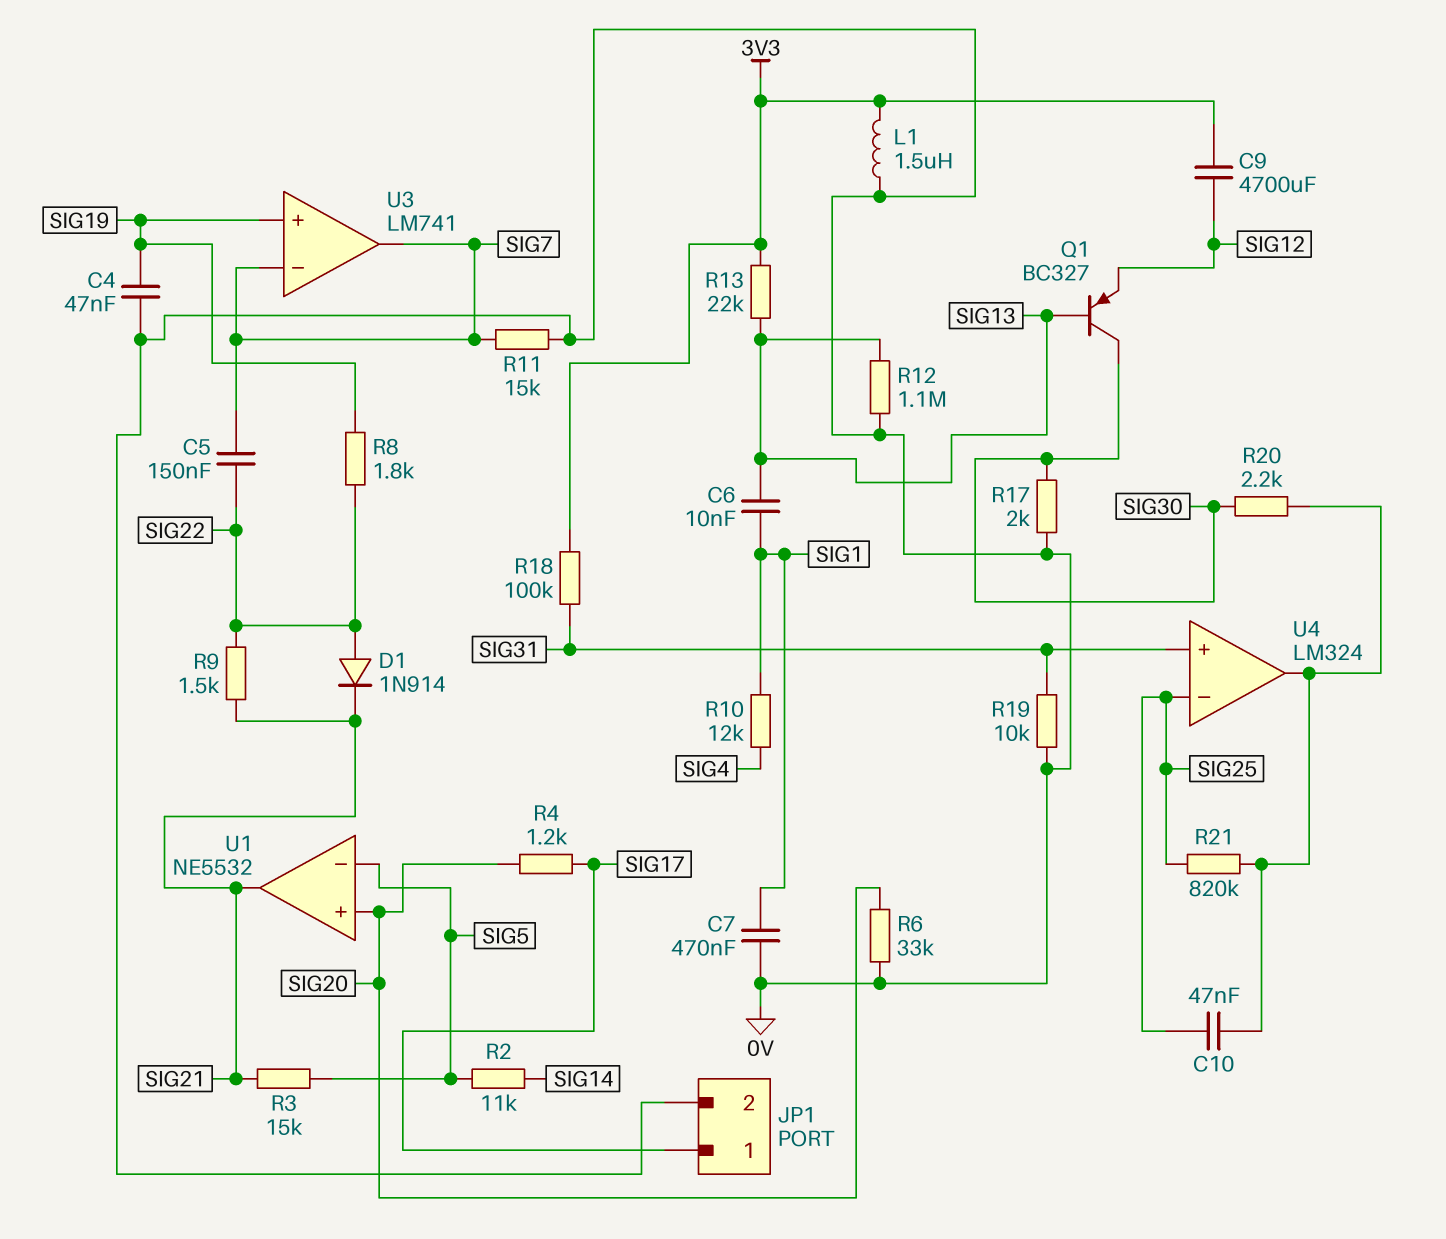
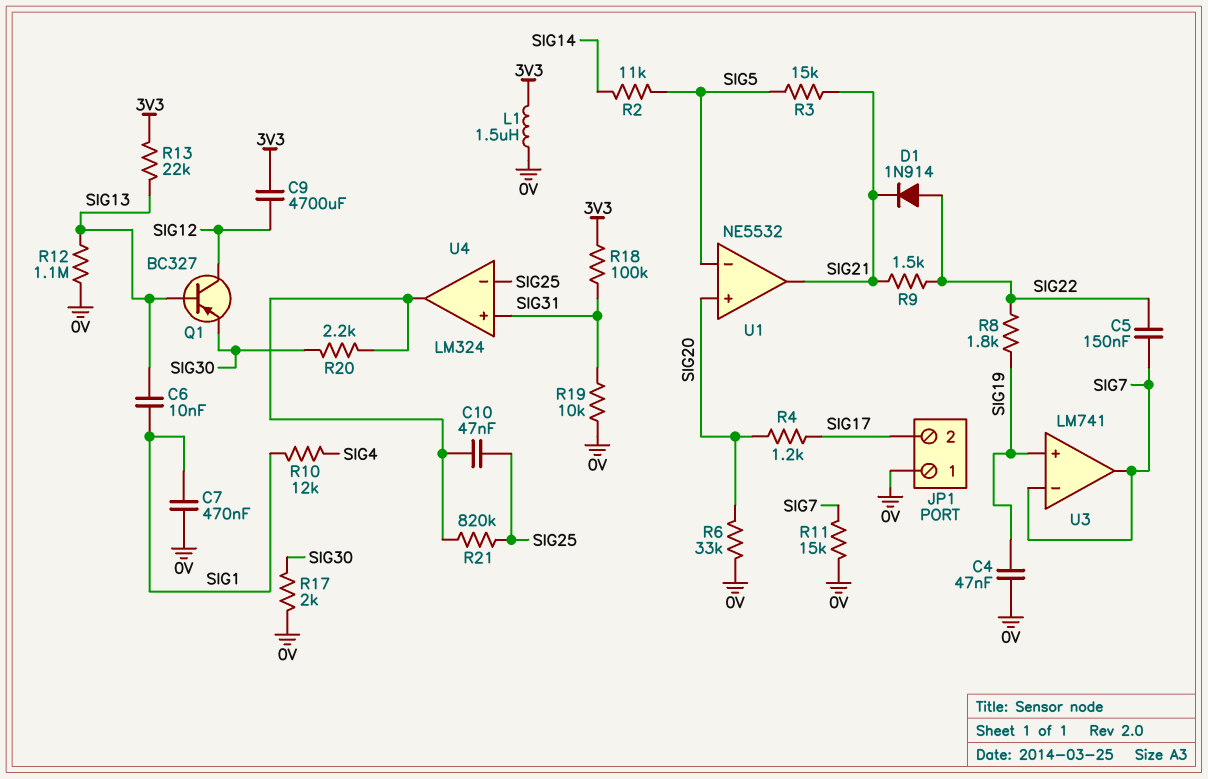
JP1 pin 1: SIG17 -> 0V
JP1 pin 2: 0V -> SIG17
Q1: PNP BC327 (B SIG13, C SIG30, E SIG12) -> PNP BC327 (B SIG13, C SIG12, E SIG30)

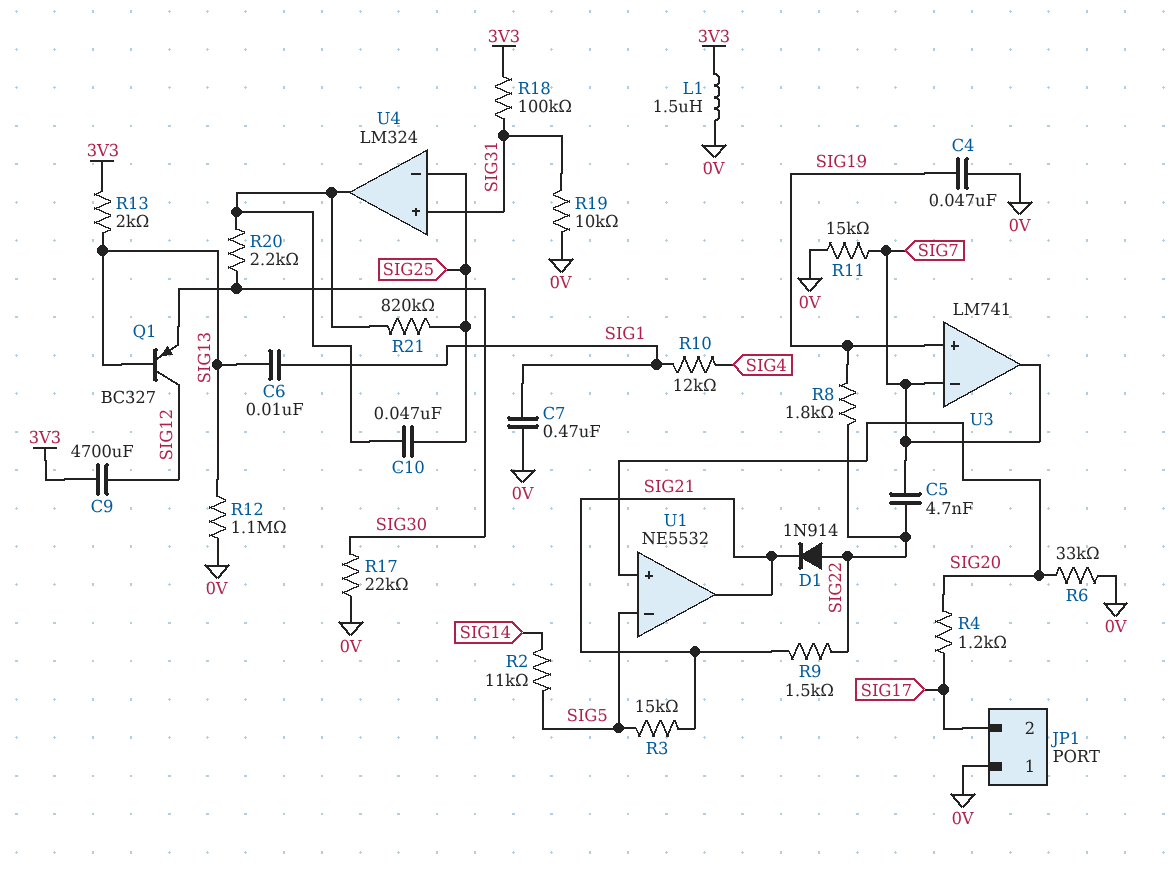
C5: 150nF (SIG7, SIG22) -> 4.7nF (SIG7, SIG22)
R13: 22k (3V3, SIG13) -> 2k (3V3, SIG13)
R17: 2k (0V, SIG30) -> 22k (0V, SIG30)

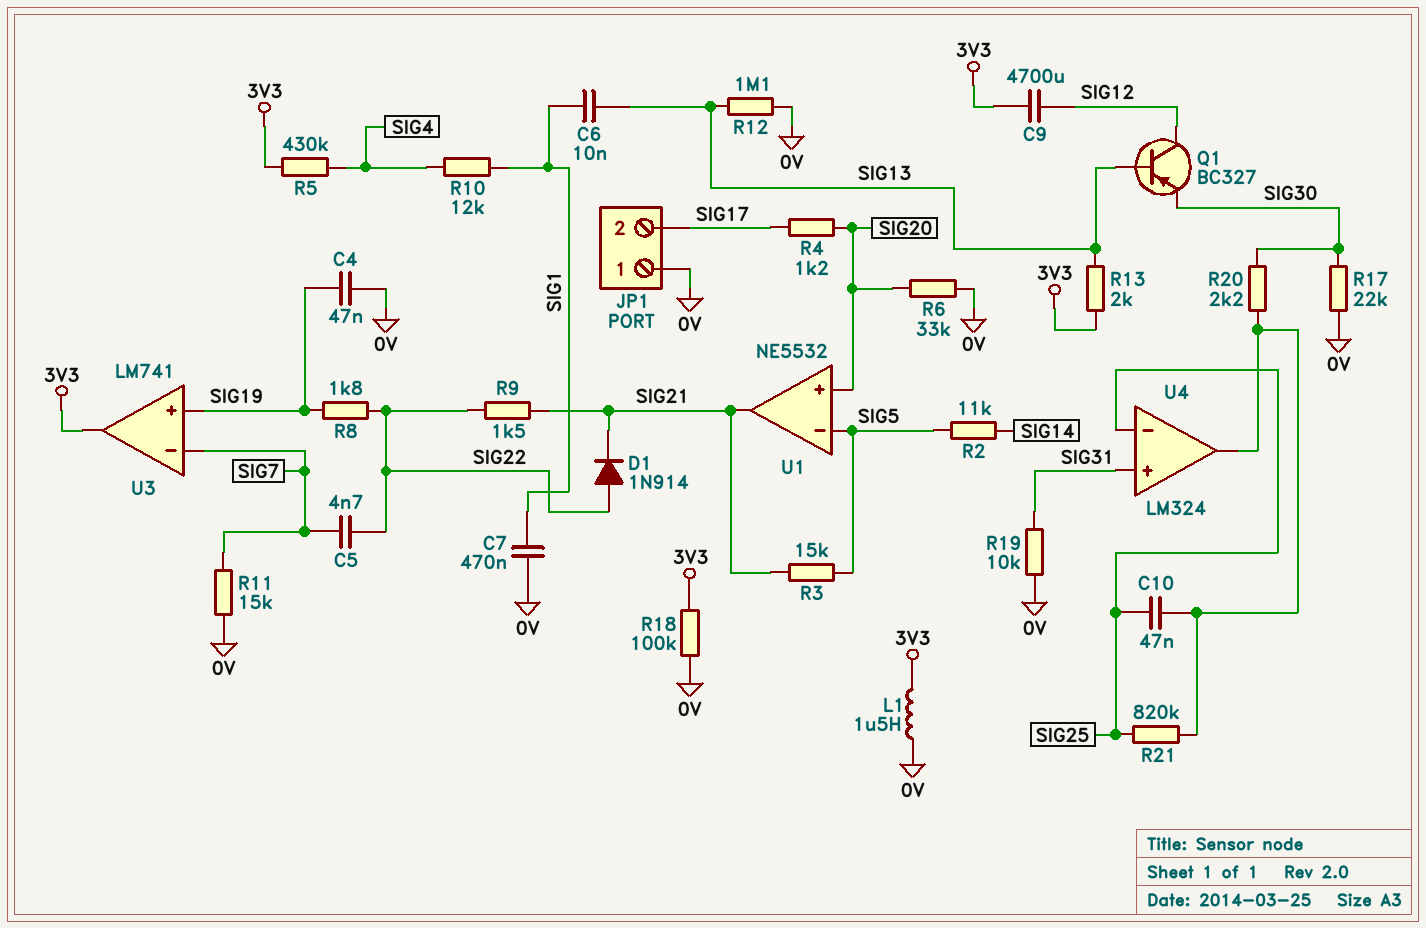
R5: none -> 430k (3V3, SIG4)
R18: 100k (3V3, SIG31) -> 100k (0V, 3V3)
U3 pin out: SIG7 -> 3V3

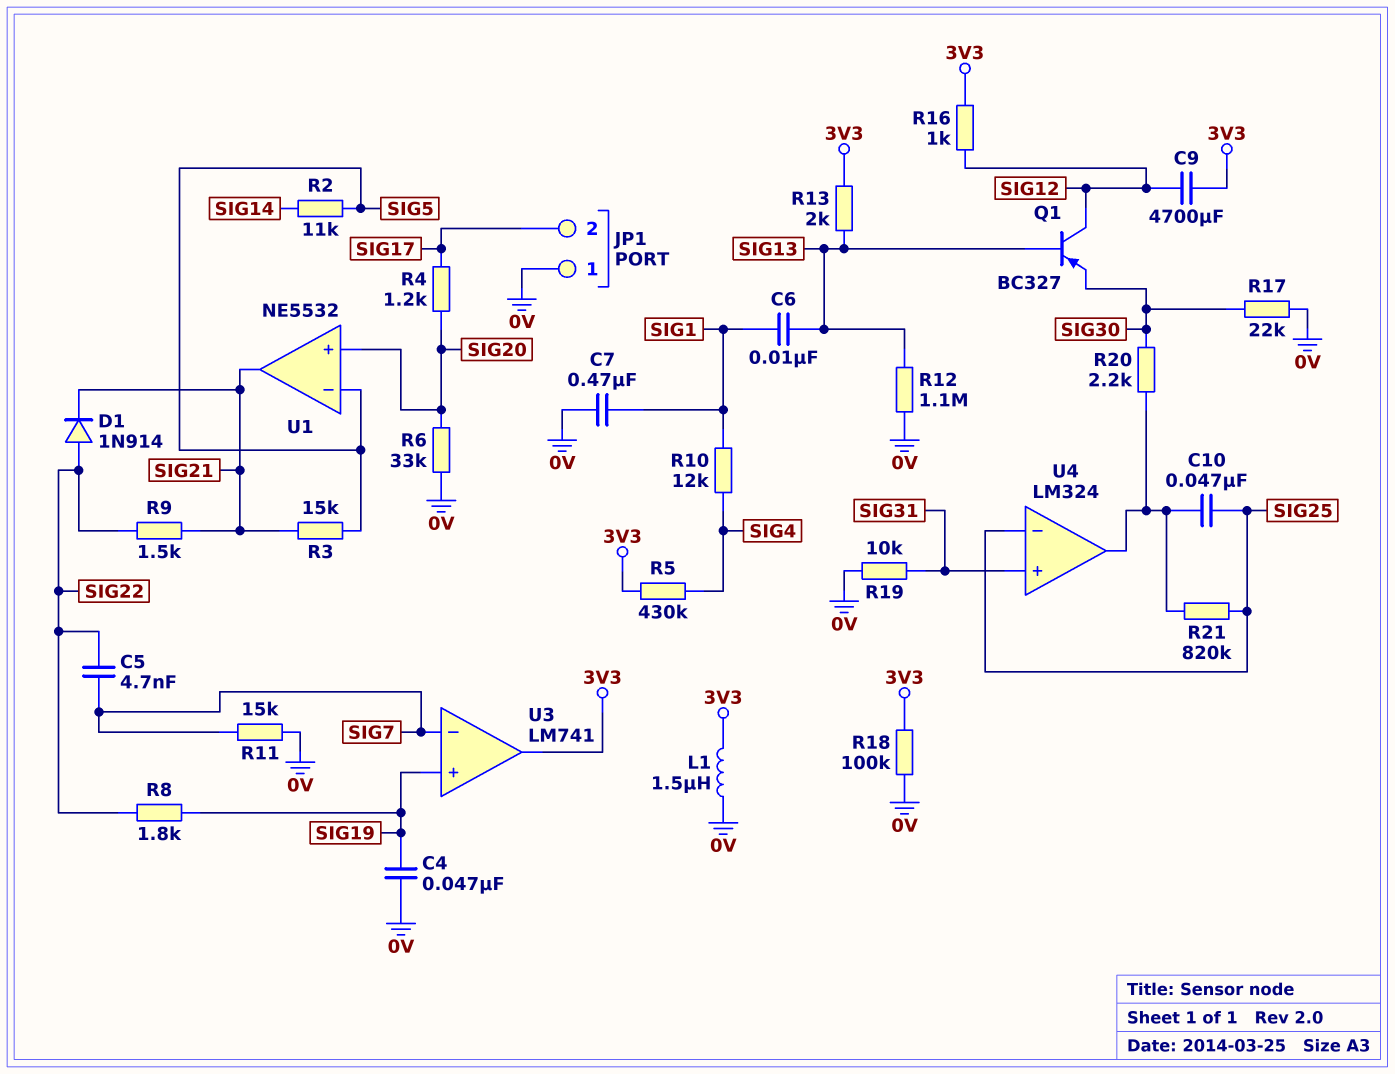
R16: none -> 1k (3V3, SIG12)

